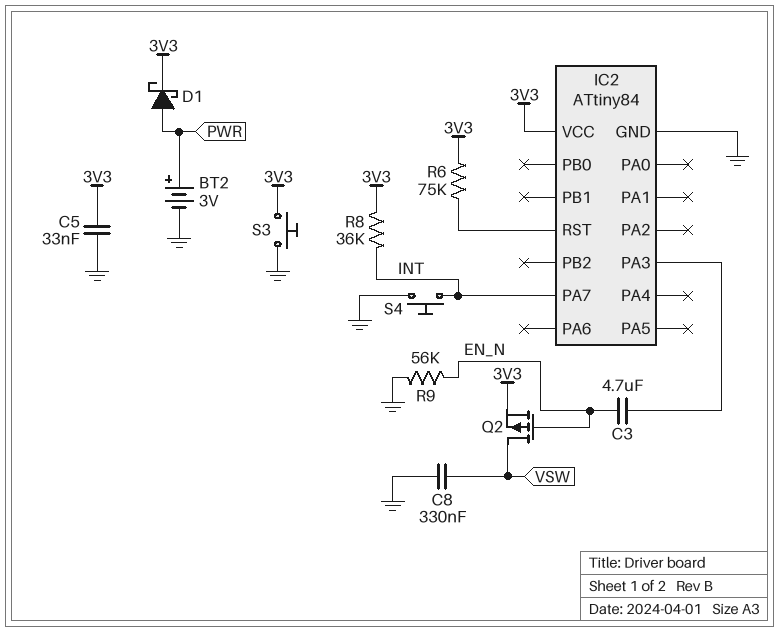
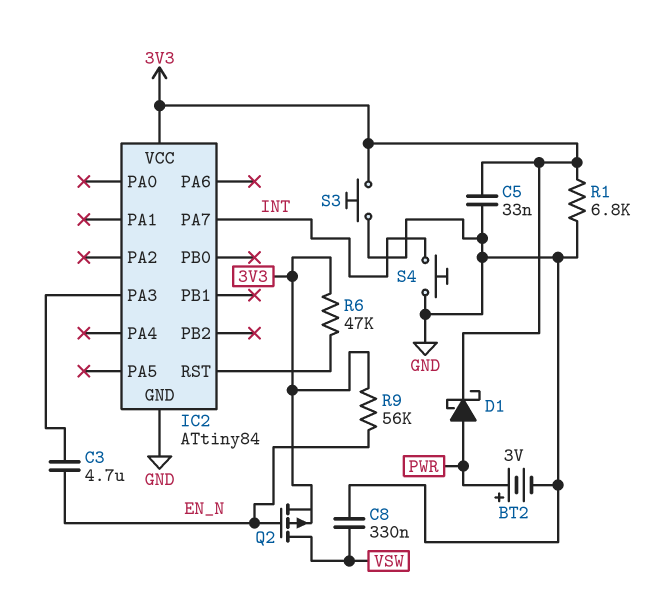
R1: none -> 6.8k (3V3, GND)
R6: 75k (3V3, IC2/RST) -> 47k (3V3, IC2/RST)
R8: 36k (3V3, INT) -> none
R9: 56k (EN_N, GND) -> 56k (3V3, EN_N)

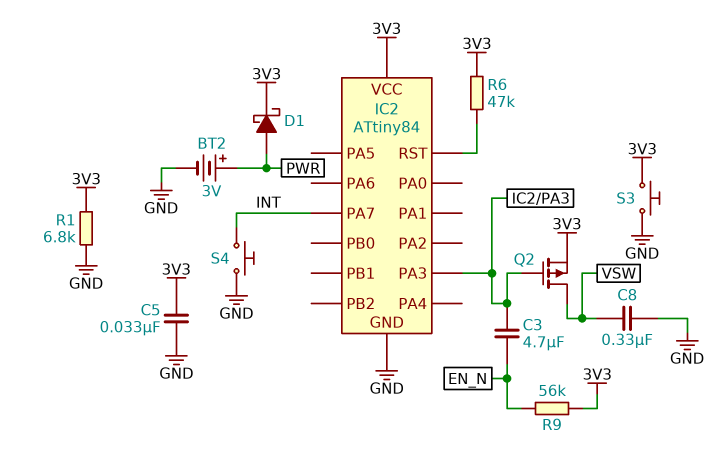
Q2: PMOS (G EN_N, D VSW, S 3V3) -> PMOS (G IC2/PA3, D VSW, S 3V3)

